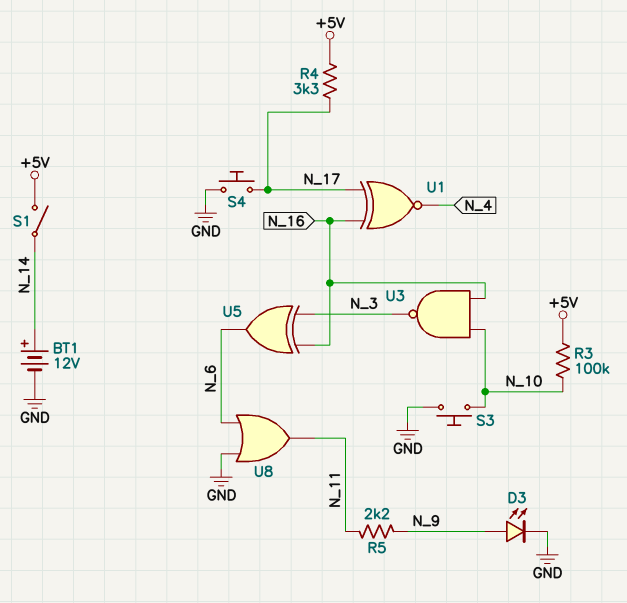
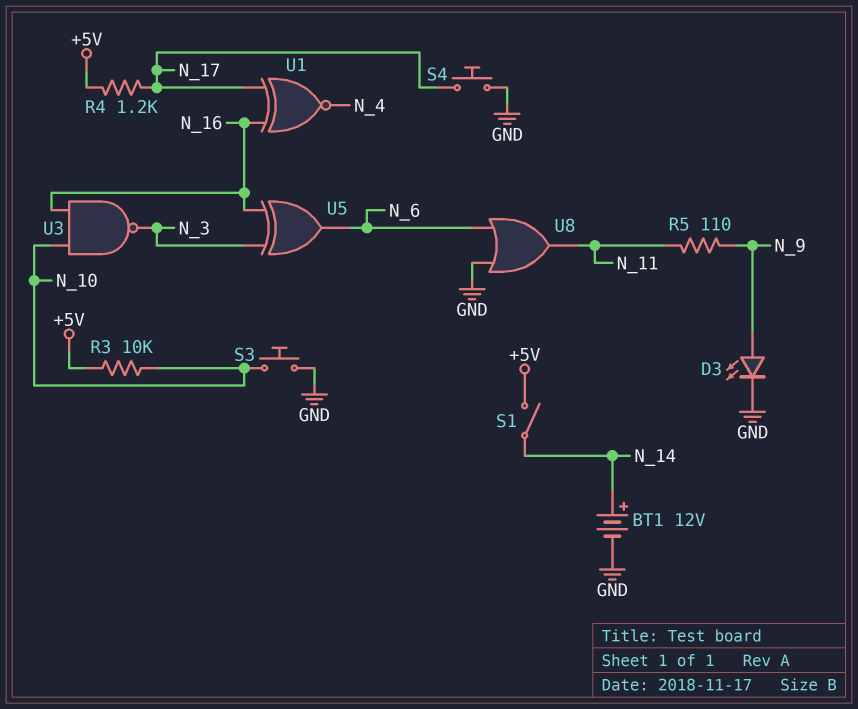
R3: 100k (+5V, N_10) -> 10k (+5V, N_10)
R4: 3.3k (+5V, N_17) -> 1.2k (+5V, N_17)
R5: 2.2k (N_9, N_11) -> 110 (N_9, N_11)

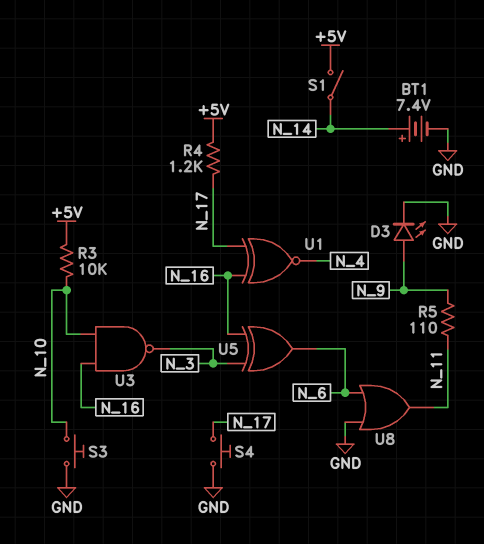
BT1: 12V (plus N_14, minus GND) -> 7.4V (plus N_14, minus GND)

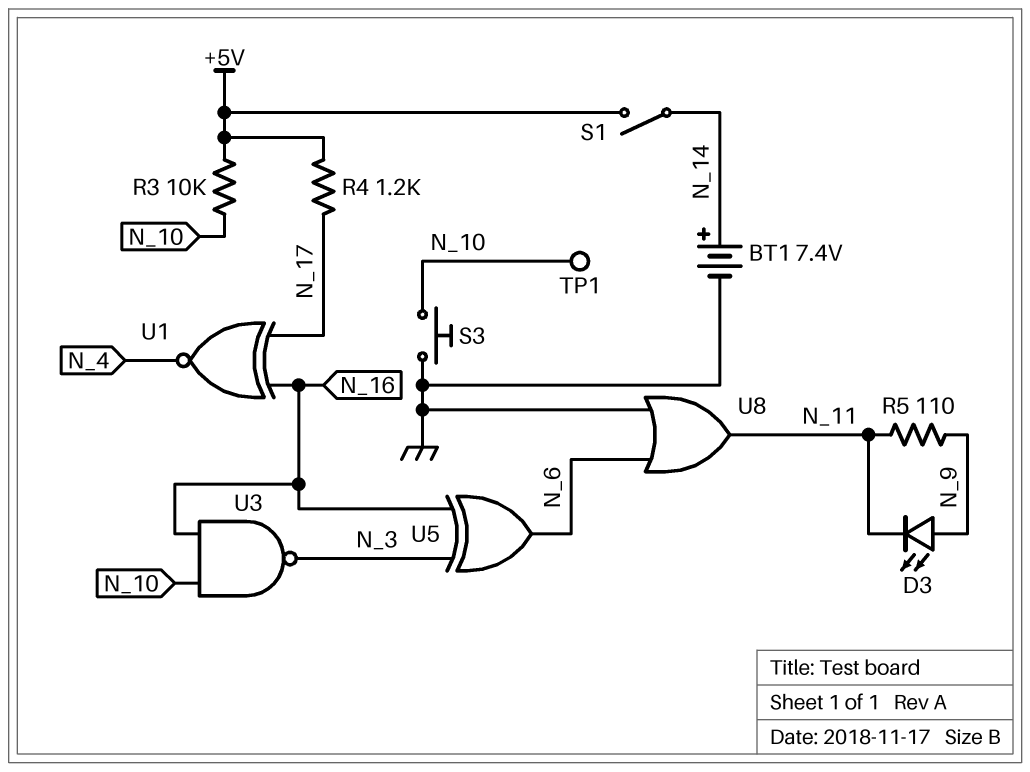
D3: LED (A N_9, K GND) -> LED (A N_9, K N_11)
S4: button (GND, N_17) -> none
TP1: none -> test point (N_10)

